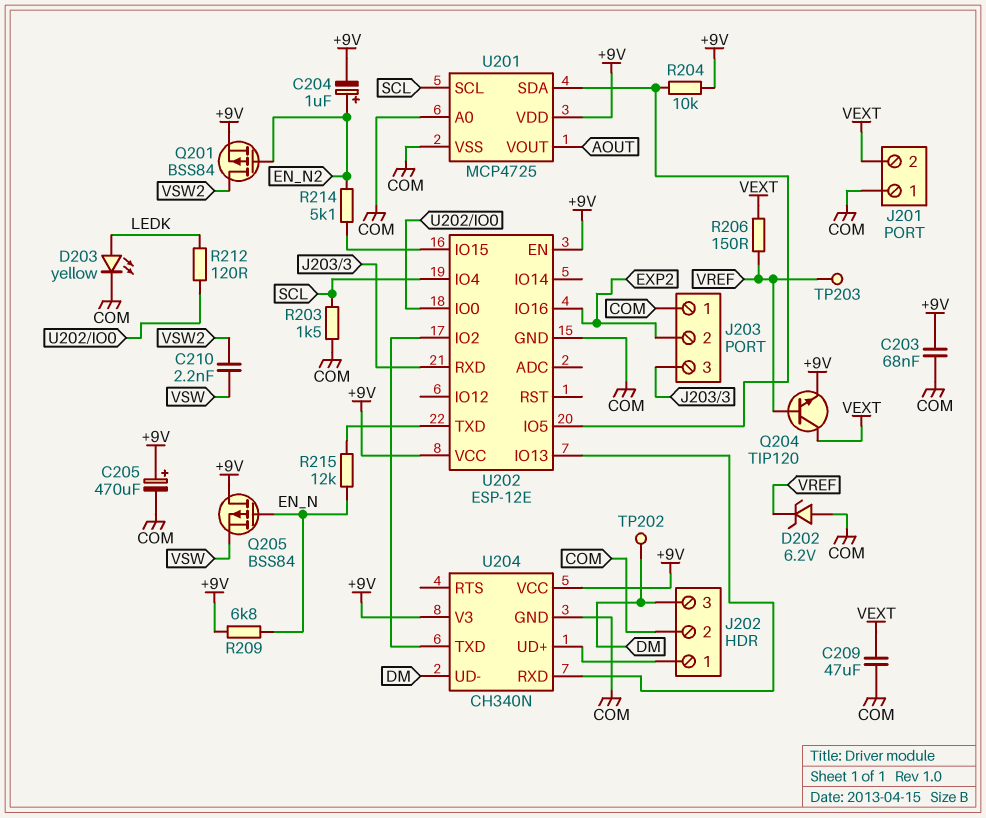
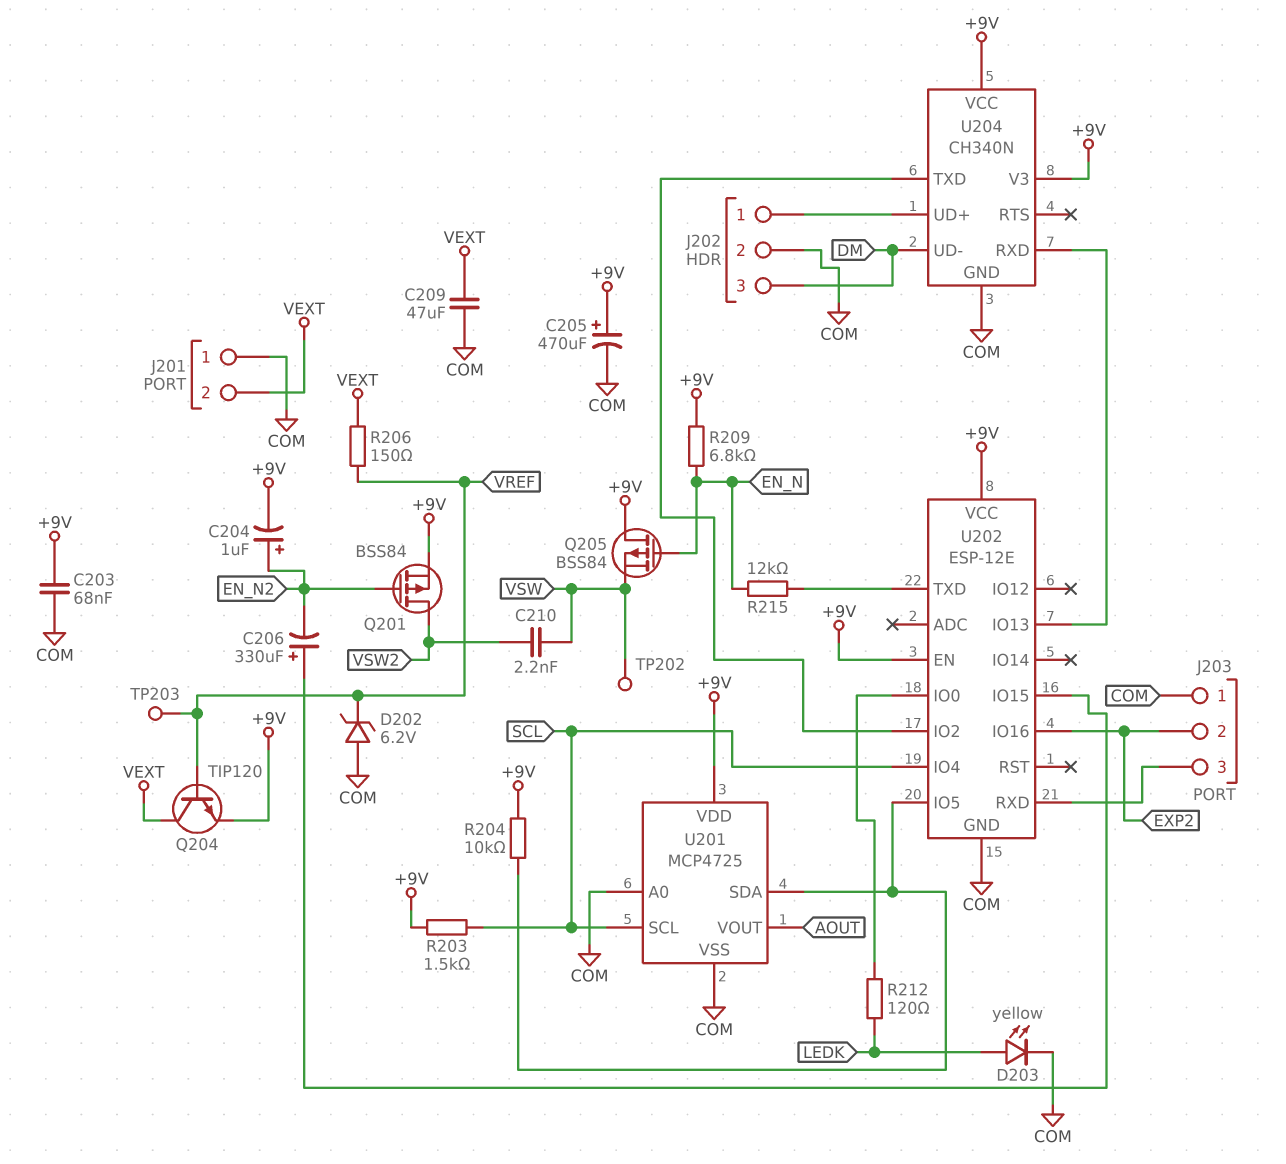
C206: none -> 330uF (plus U202/IO15, minus EN_N2)
R203: 1.5k (COM, SCL) -> 1.5k (+9V, SCL)
R214: 5.1k (EN_N2, U202/IO15) -> none
TP202: test point (DM) -> test point (VSW)

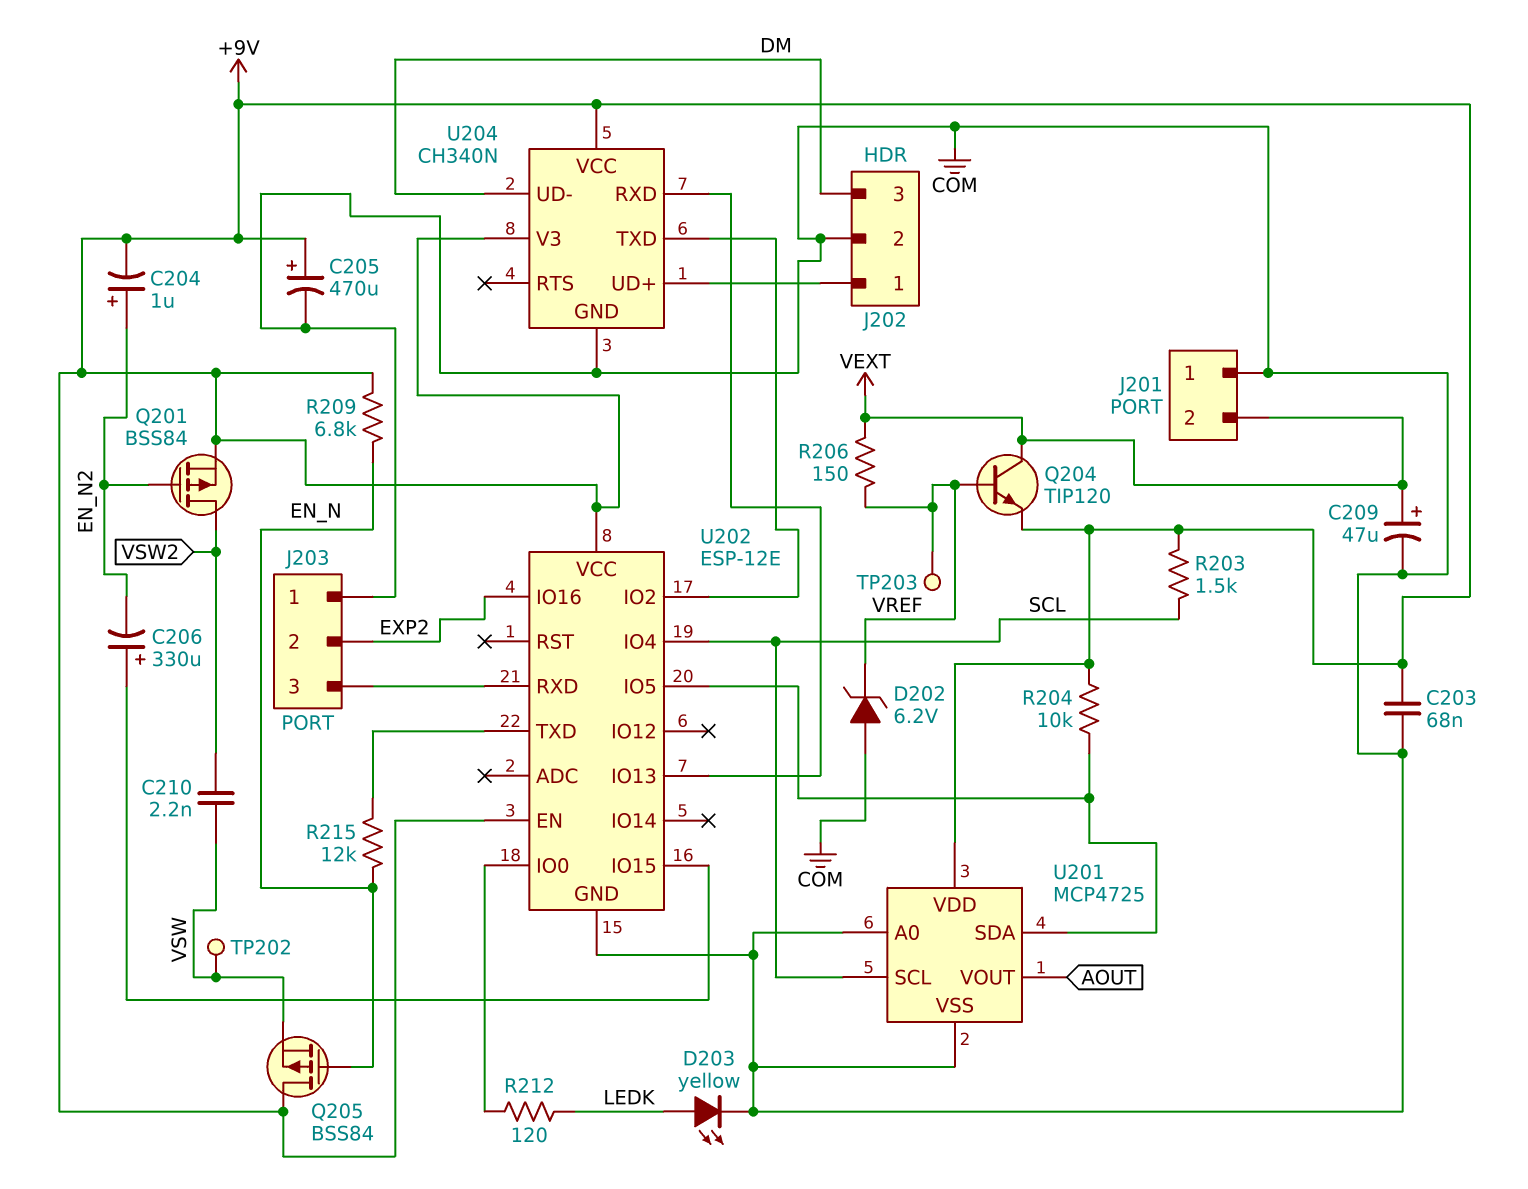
C209: 47uF (COM, VEXT) -> 47uF (plus VEXT, minus COM)

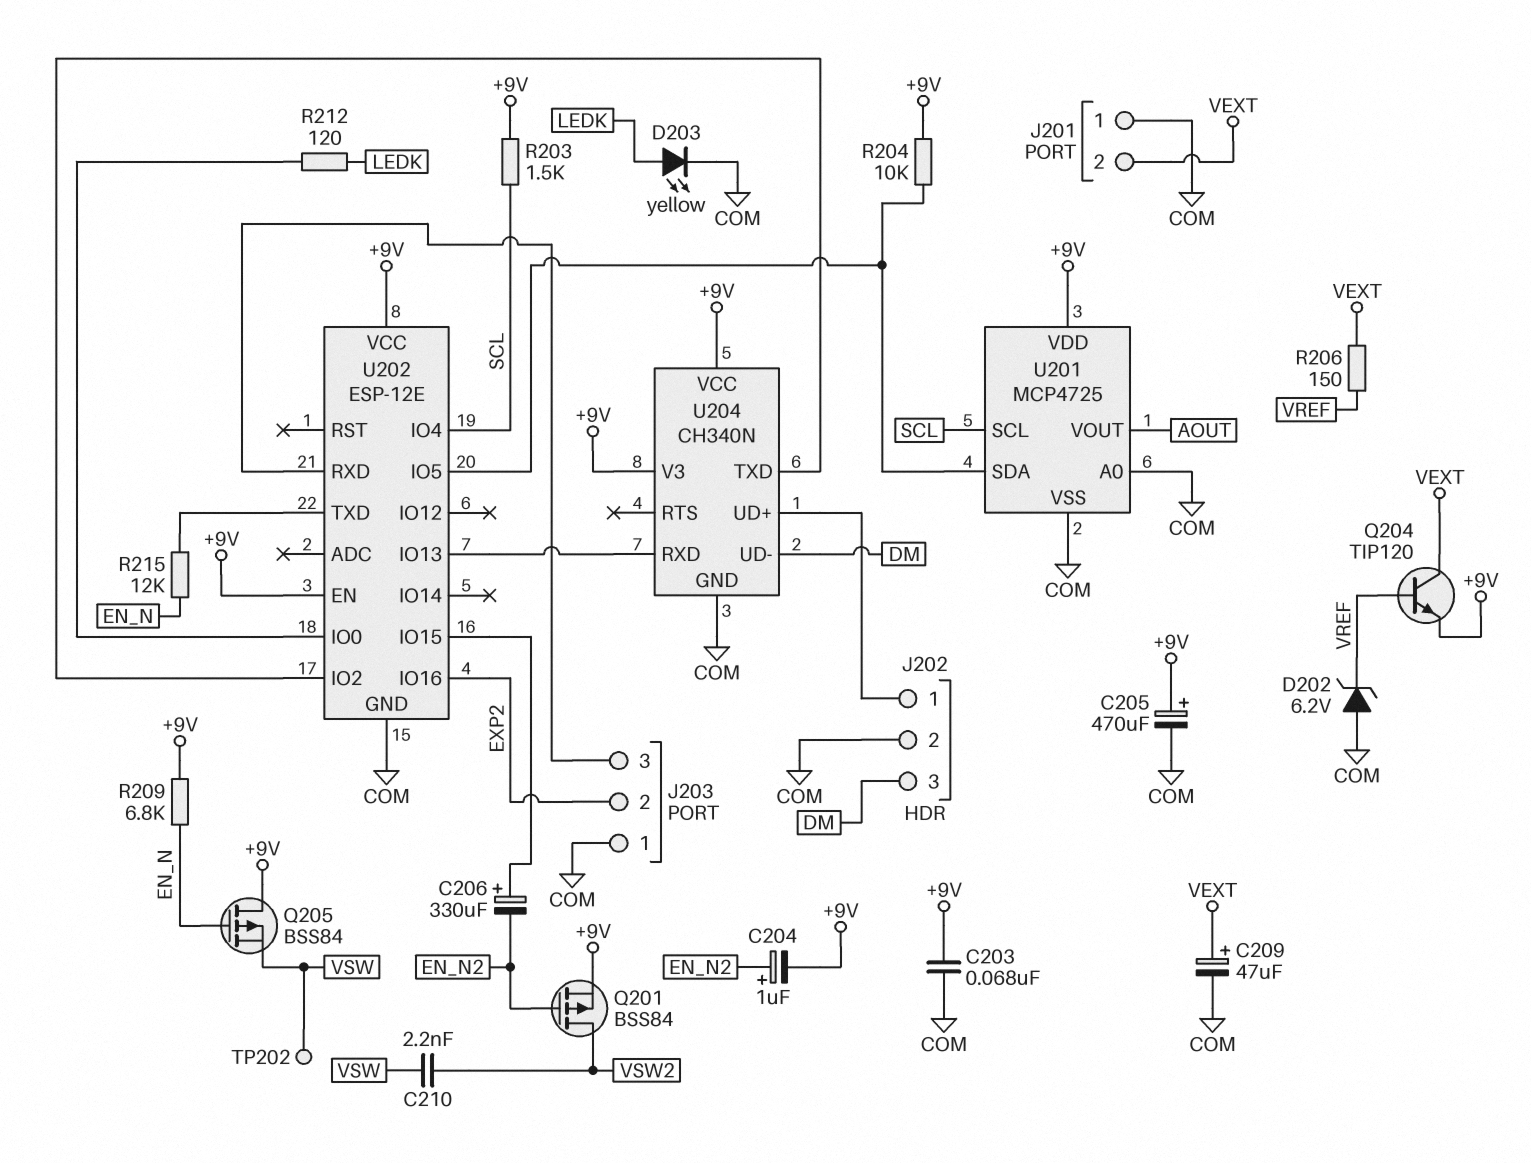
TP203: test point (VREF) -> none

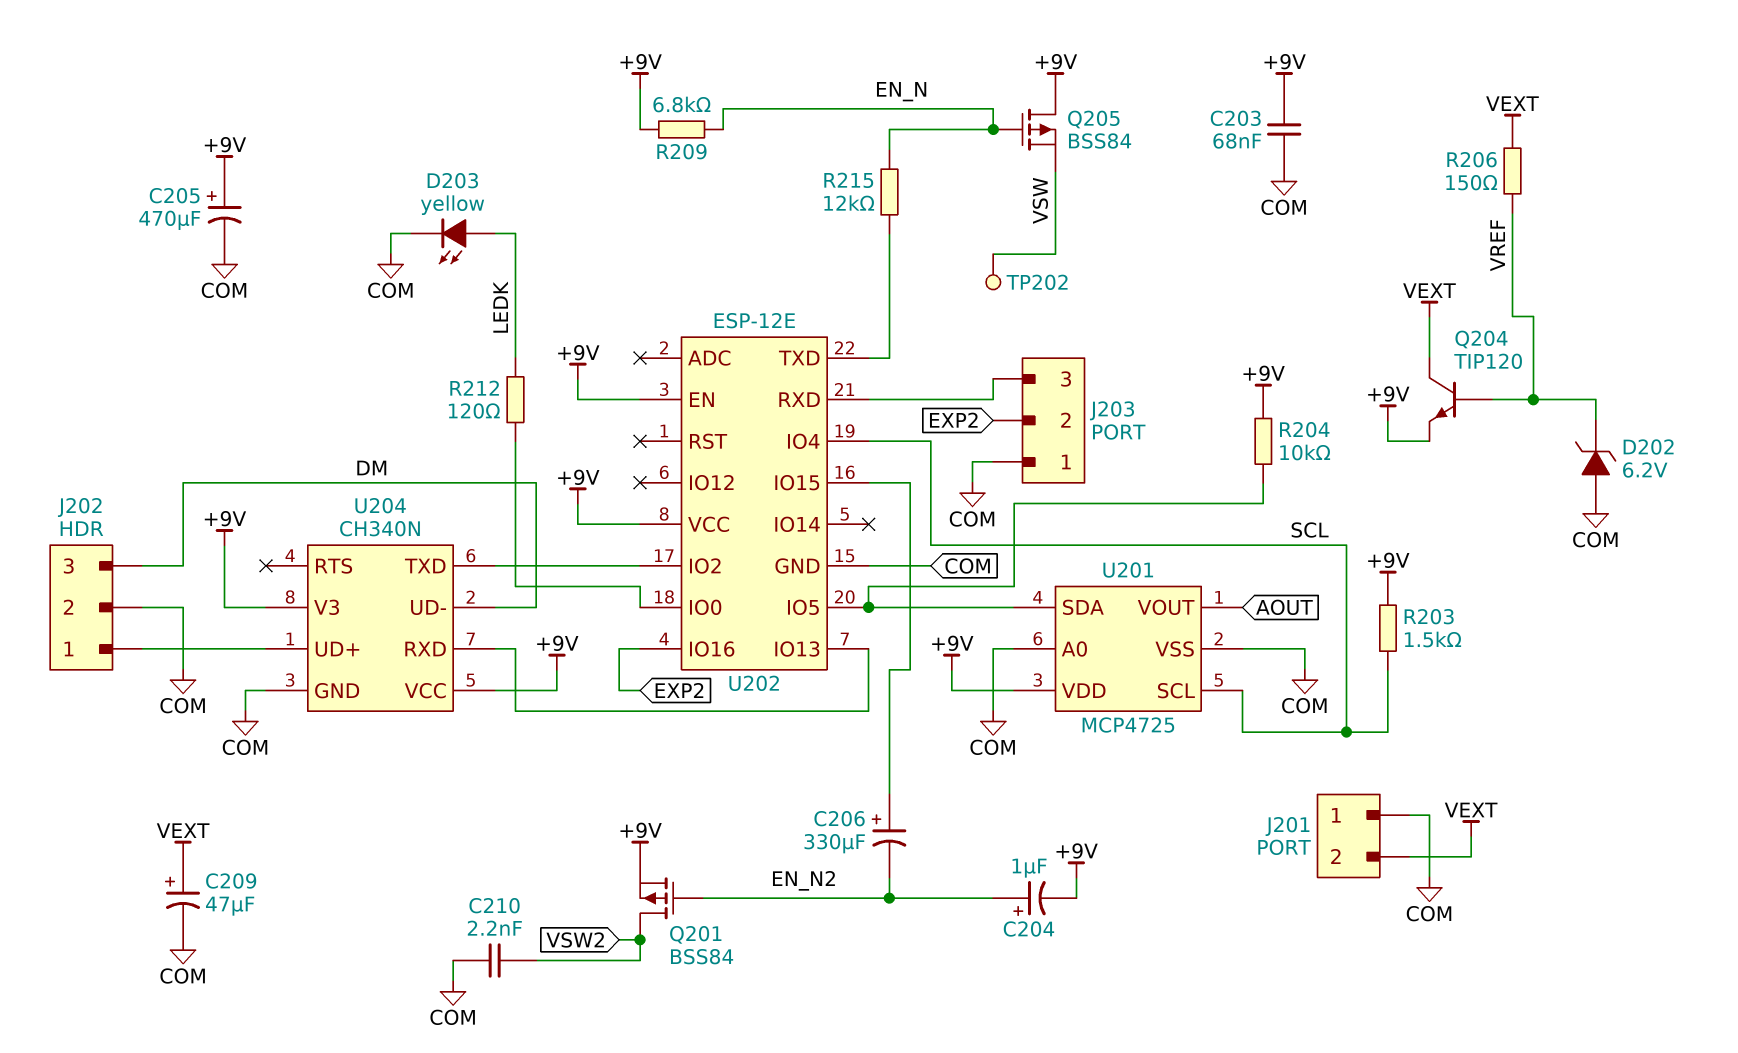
C210: 2.2nF (VSW, VSW2) -> 2.2nF (COM, VSW2)

